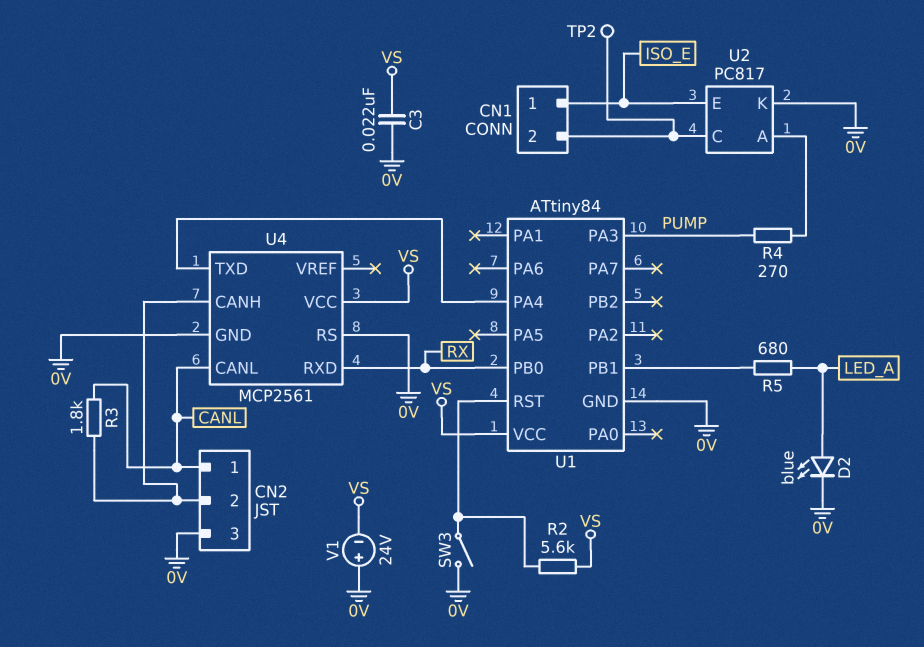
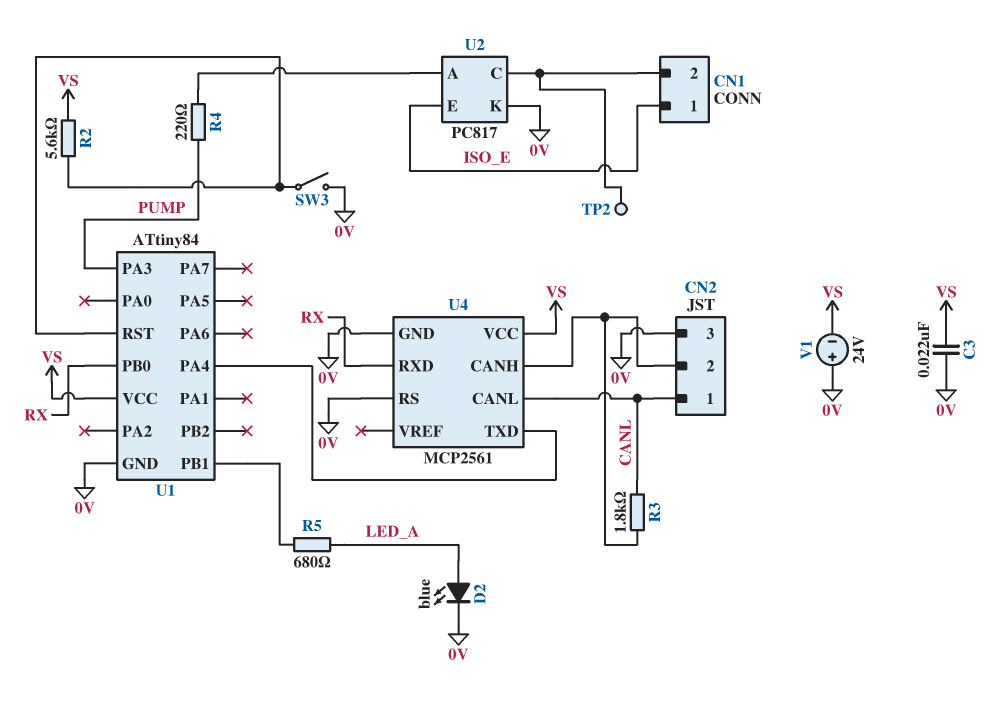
R4: 270 (PUMP, U2/A) -> 220 (PUMP, U2/A)

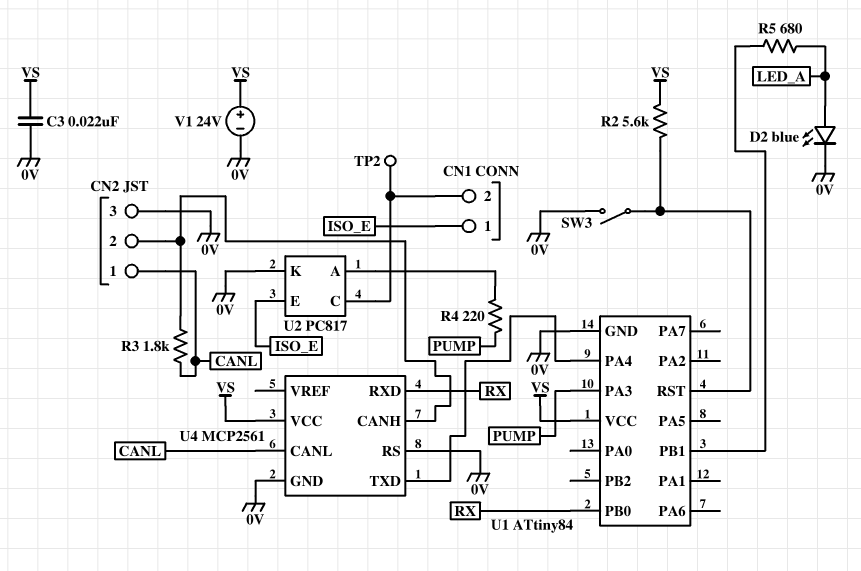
V1: 24V (plus 0V, minus VS) -> 24V (plus VS, minus 0V)

